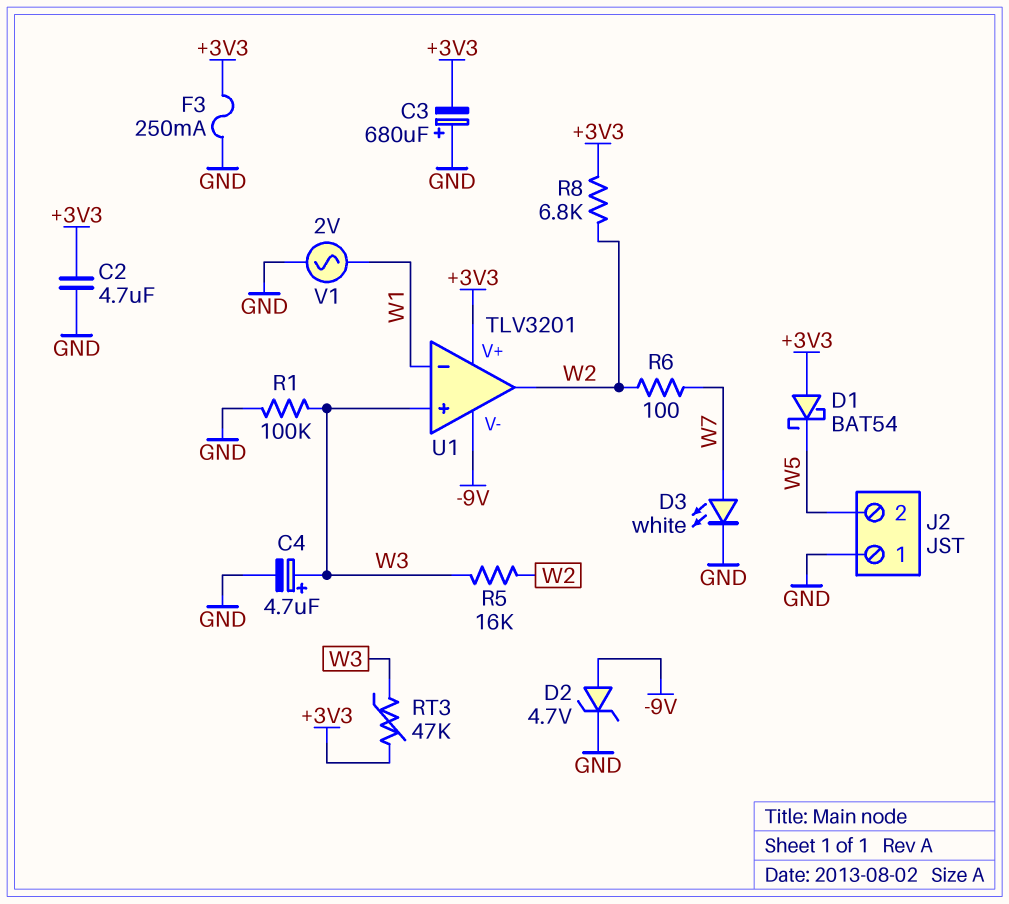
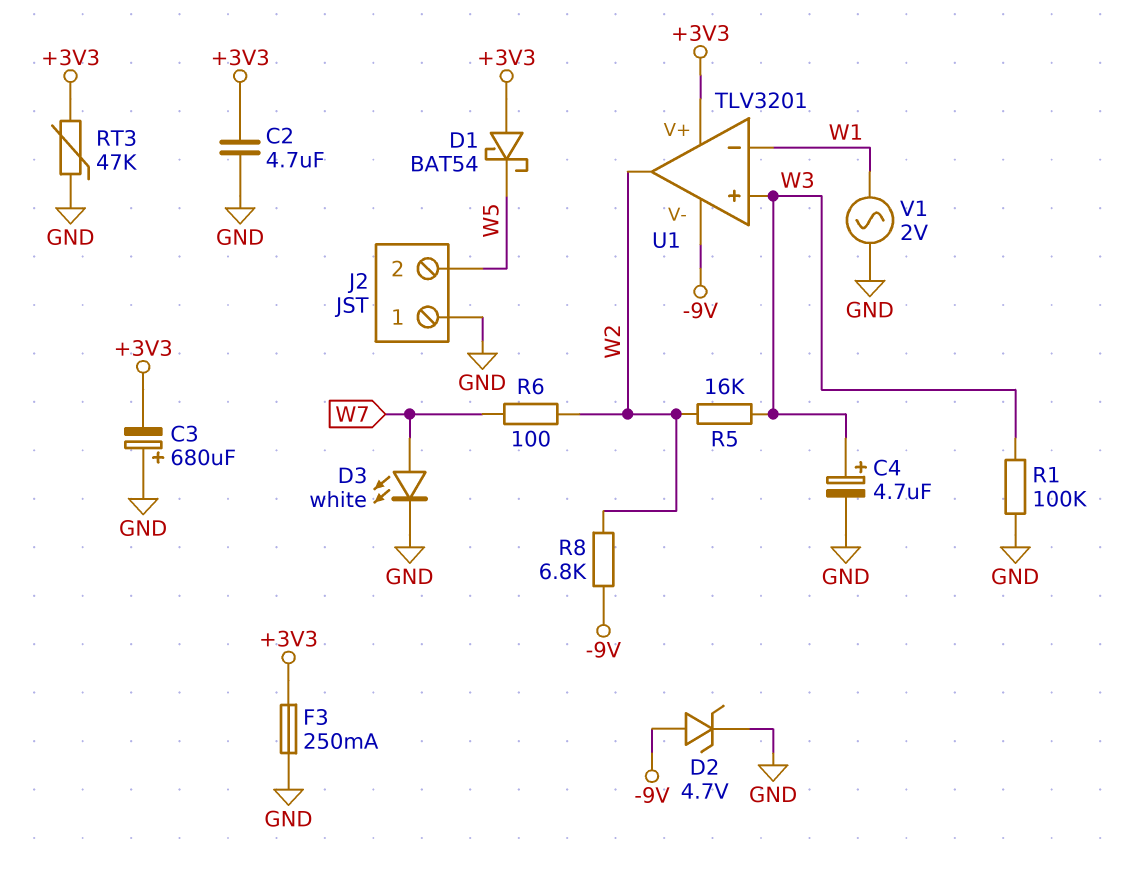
R8: 6.8k (+3V3, W2) -> 6.8k (-9V, W2)
RT3: 47k (+3V3, W3) -> 47k (+3V3, GND)

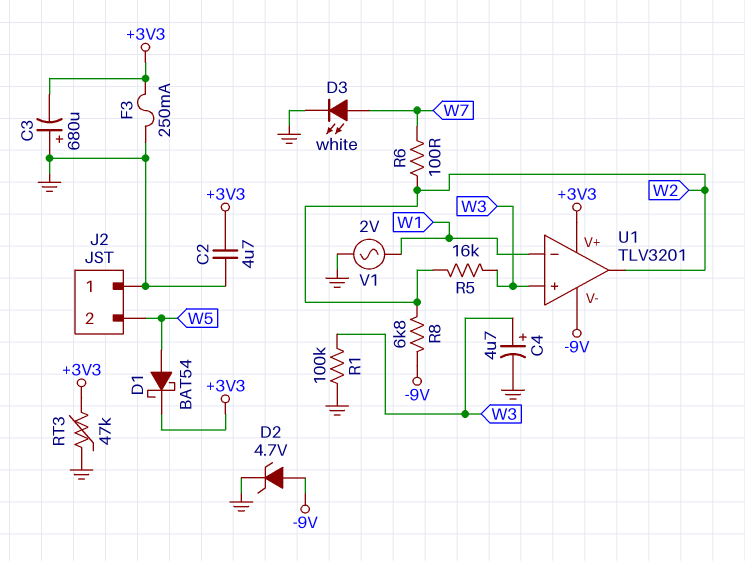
D1: schottky BAT54 (A +3V3, K W5) -> schottky BAT54 (A W5, K +3V3)

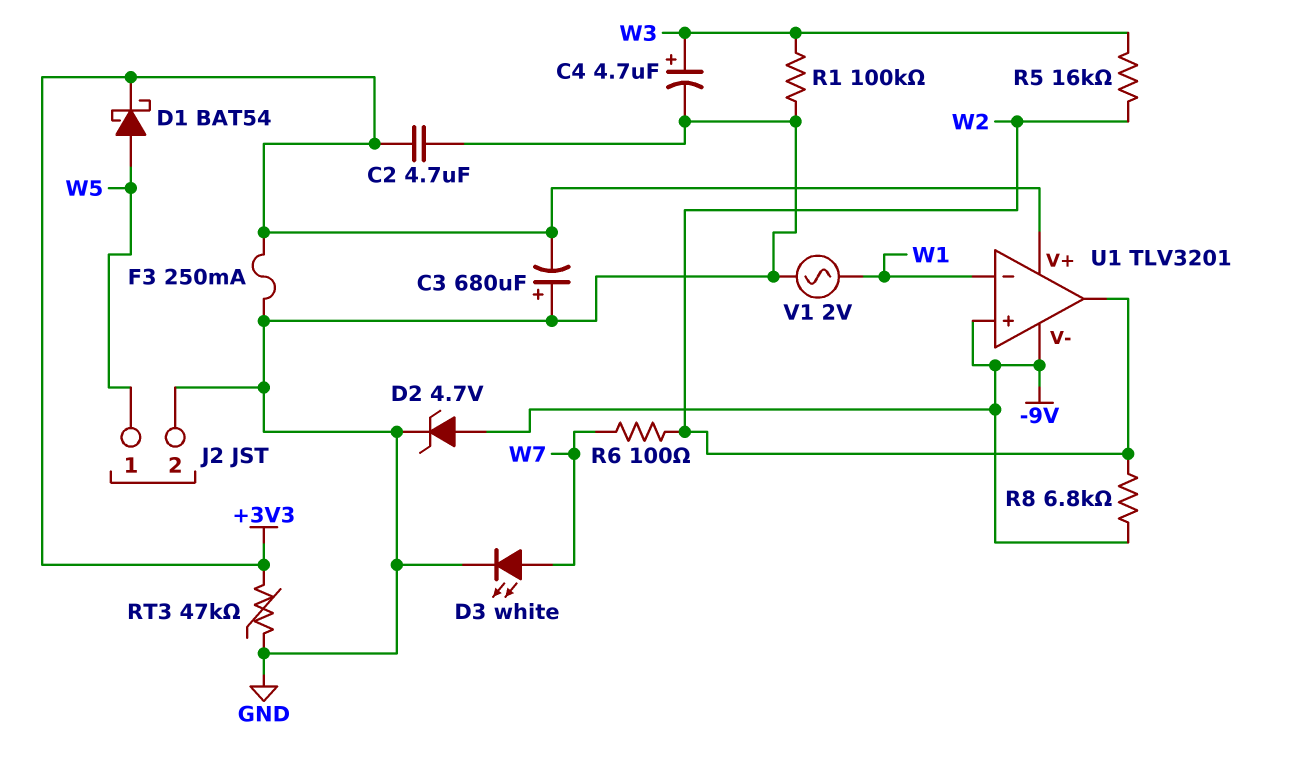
J2 pin 1: GND -> W5
J2 pin 2: W5 -> GND
U1 pin in+: W3 -> -9V

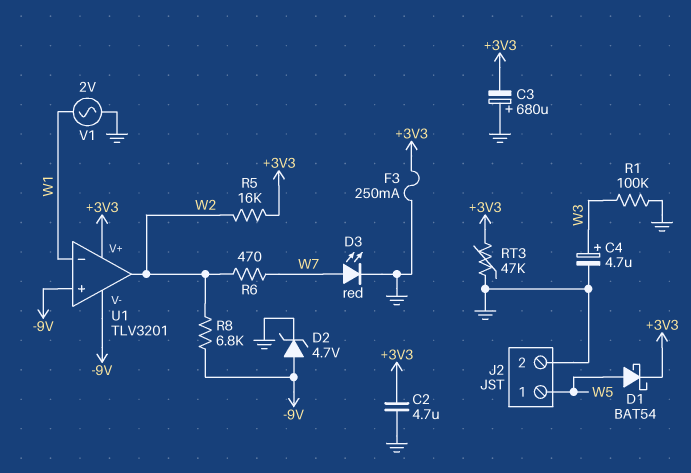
D3: LED white (A W7, K GND) -> LED red (A W7, K GND)
R5: 16k (W2, W3) -> 16k (+3V3, W2)
R6: 100 (W2, W7) -> 470 (W2, W7)

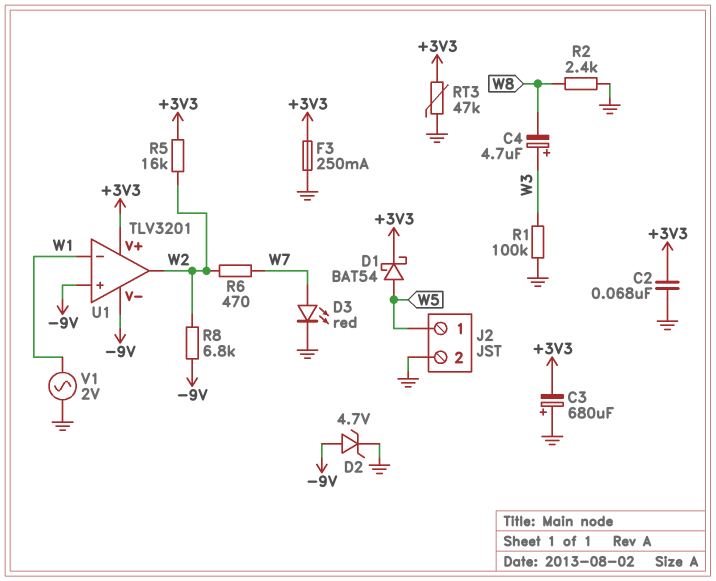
C2: 4.7uF (+3V3, GND) -> 68nF (+3V3, GND)
C4: 4.7uF (plus W3, minus GND) -> 4.7uF (plus W3, minus W8)
R2: none -> 2.4k (GND, W8)

